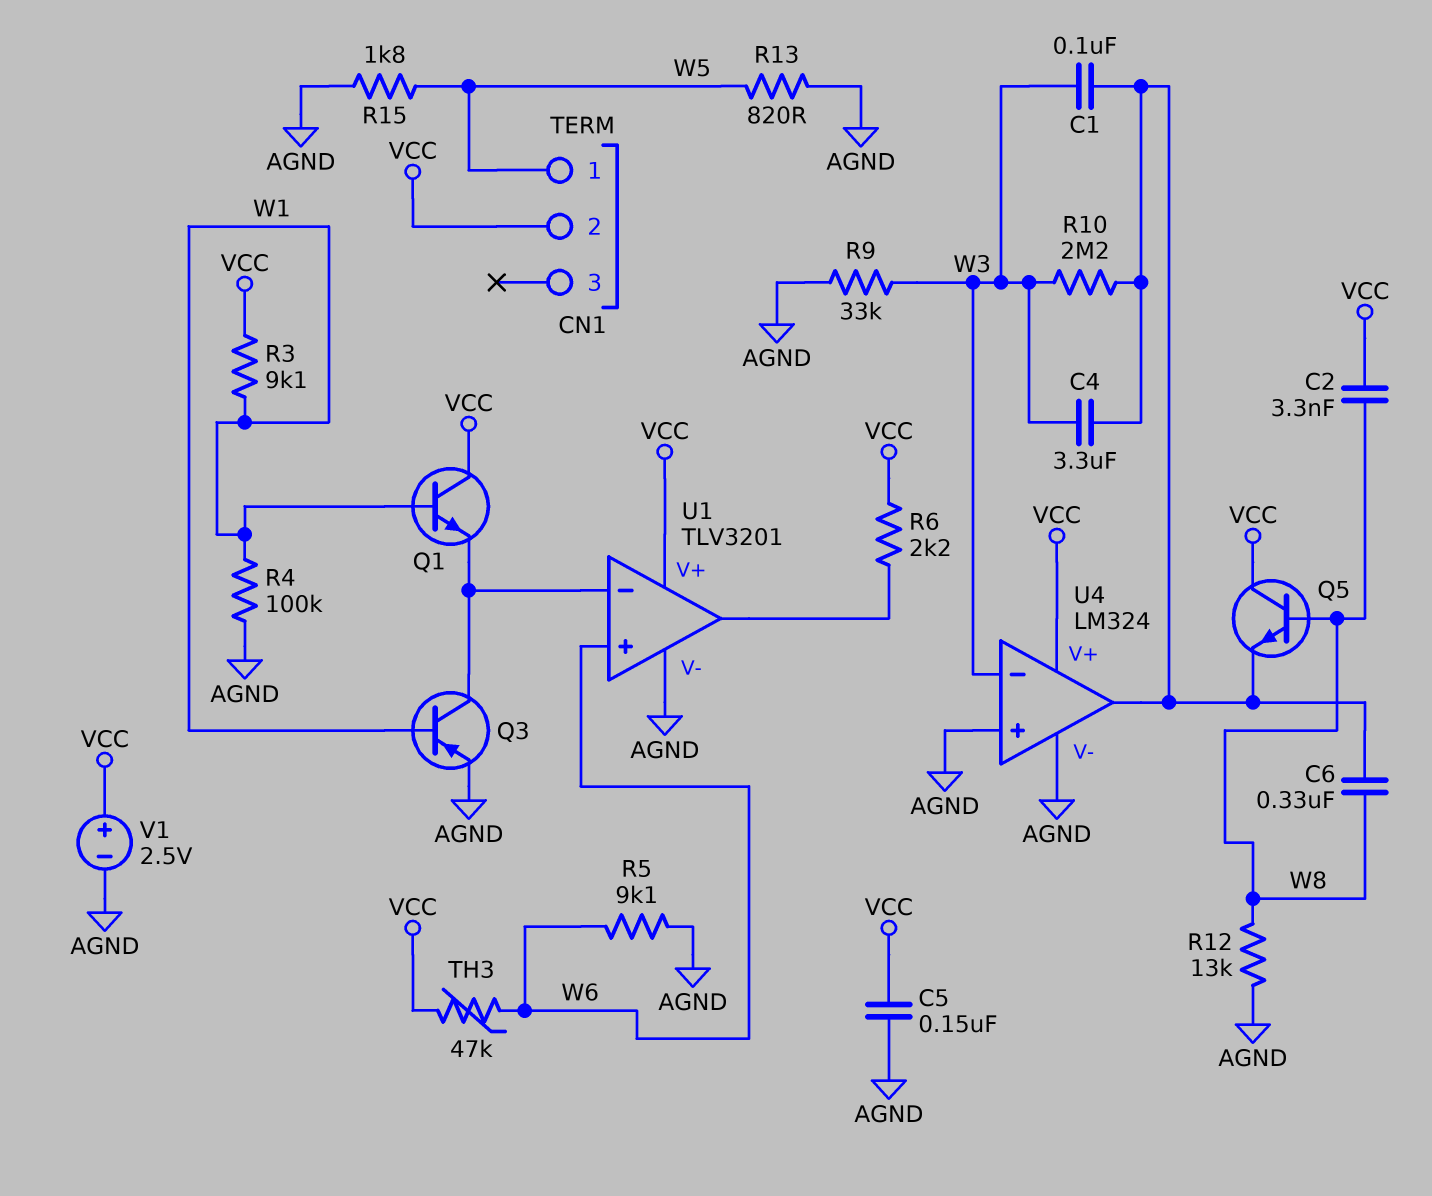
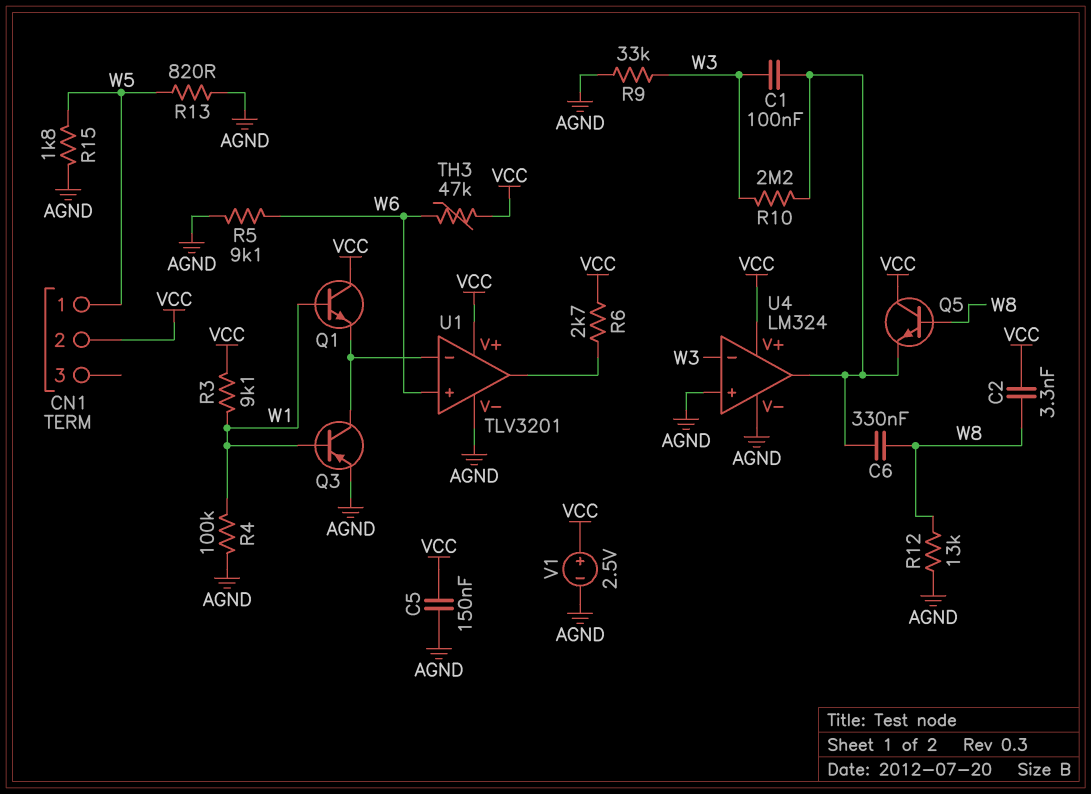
C4: 3.3uF (U4/out, W3) -> none
R6: 2.2k (U1/out, VCC) -> 2.7k (U1/out, VCC)

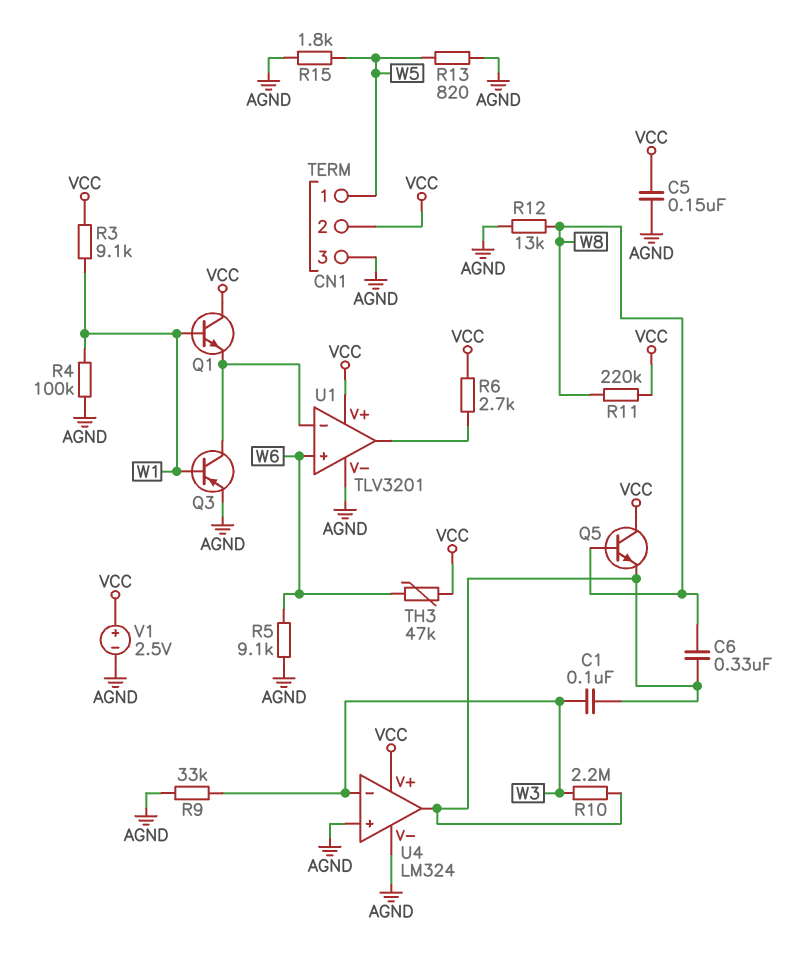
C2: 3.3nF (VCC, W8) -> none
CN1 pin 3: none -> AGND
R11: none -> 220k (VCC, W8)

